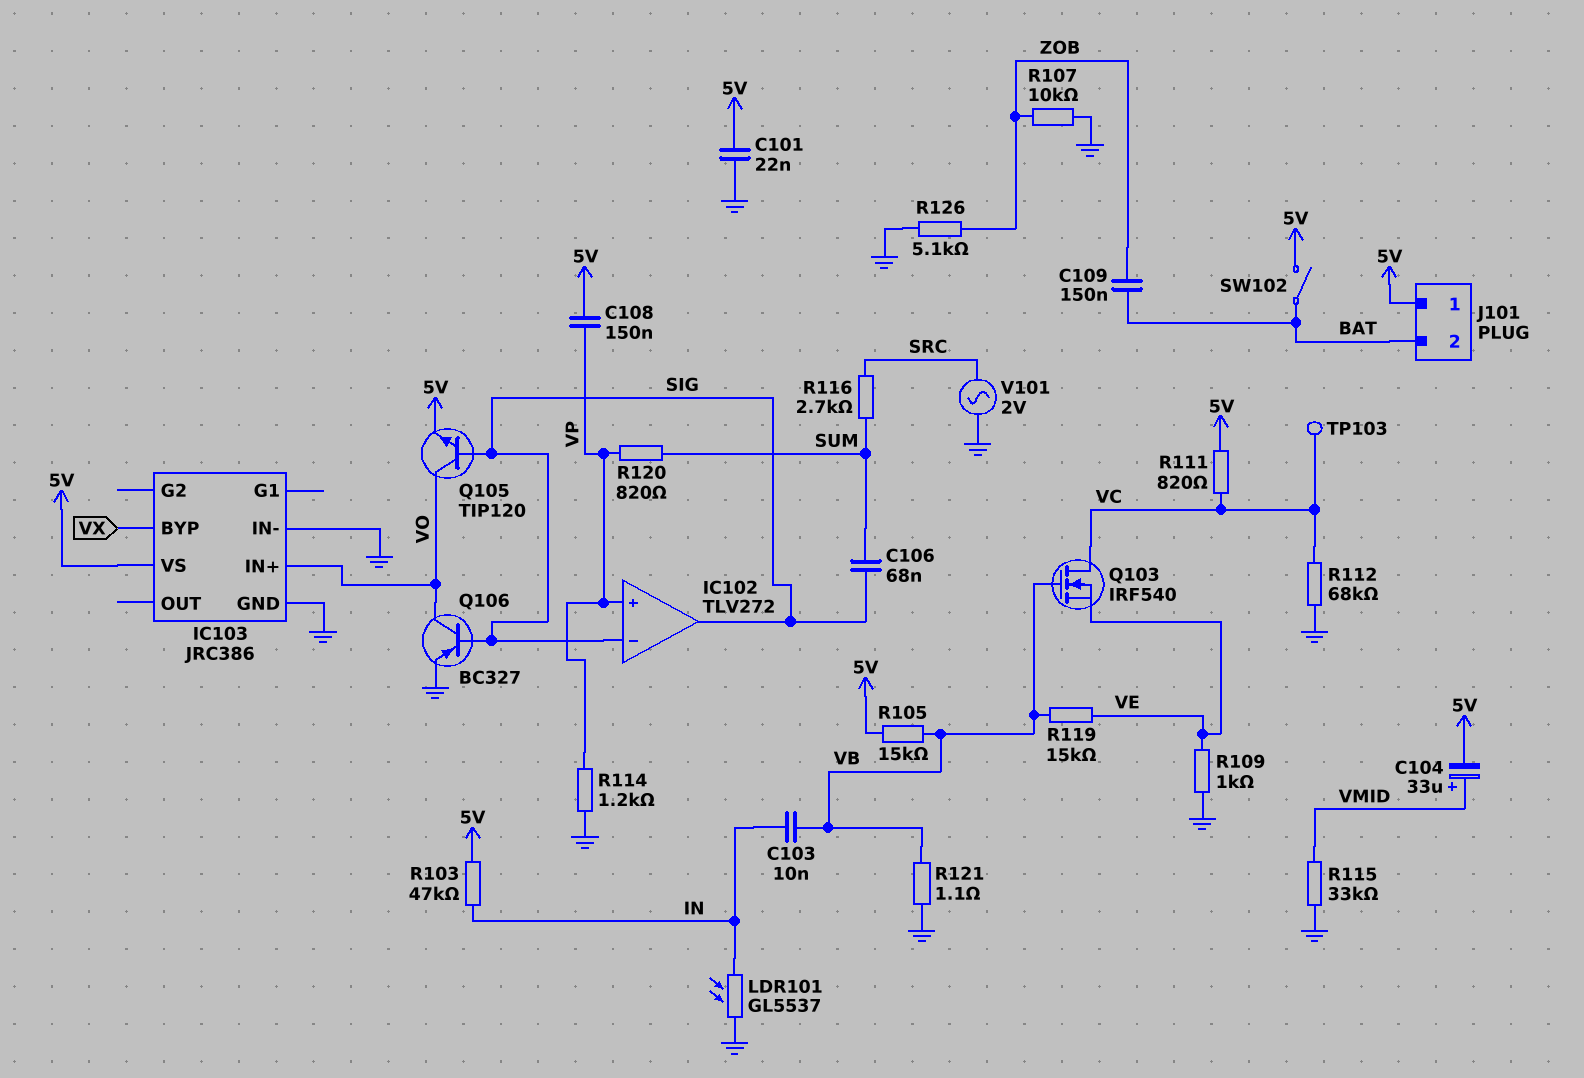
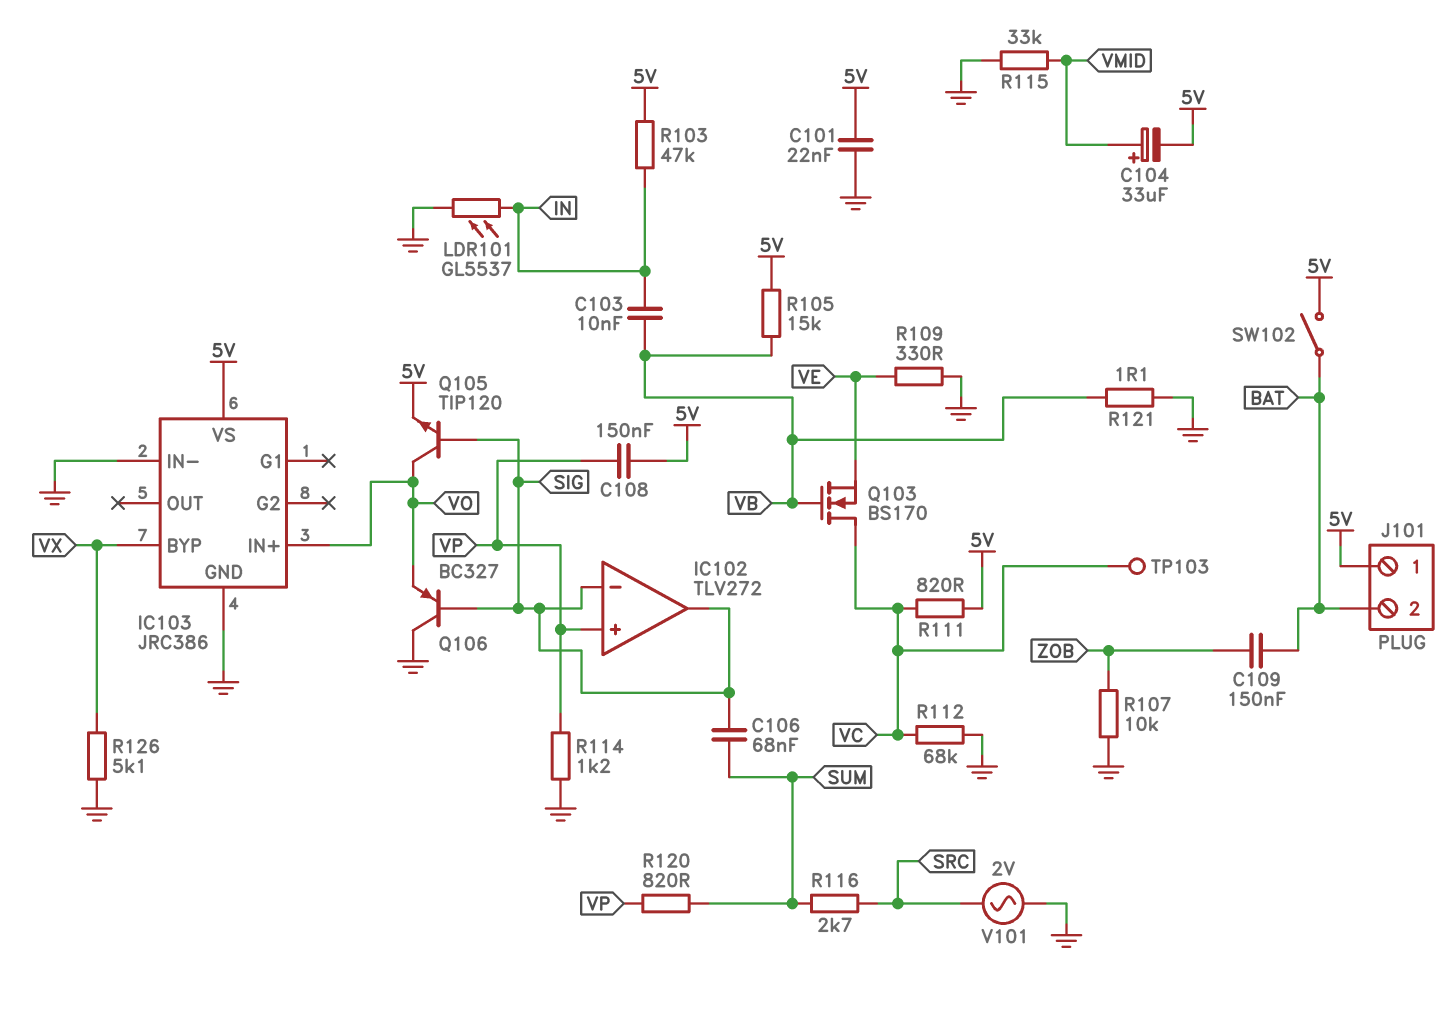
Q103: NMOS IRF540 (G VB, D VC, S VE) -> NMOS BS170 (G VB, D VC, S VE)
Q106: PNP BC327 (B SIG, C VO, E GND) -> PNP BC327 (B SIG, C GND, E VO)
R109: 1k (GND, VE) -> 330 (GND, VE)
R119: 15k (VB, VE) -> none
R126: 5.1k (GND, ZOB) -> 5.1k (GND, VX)

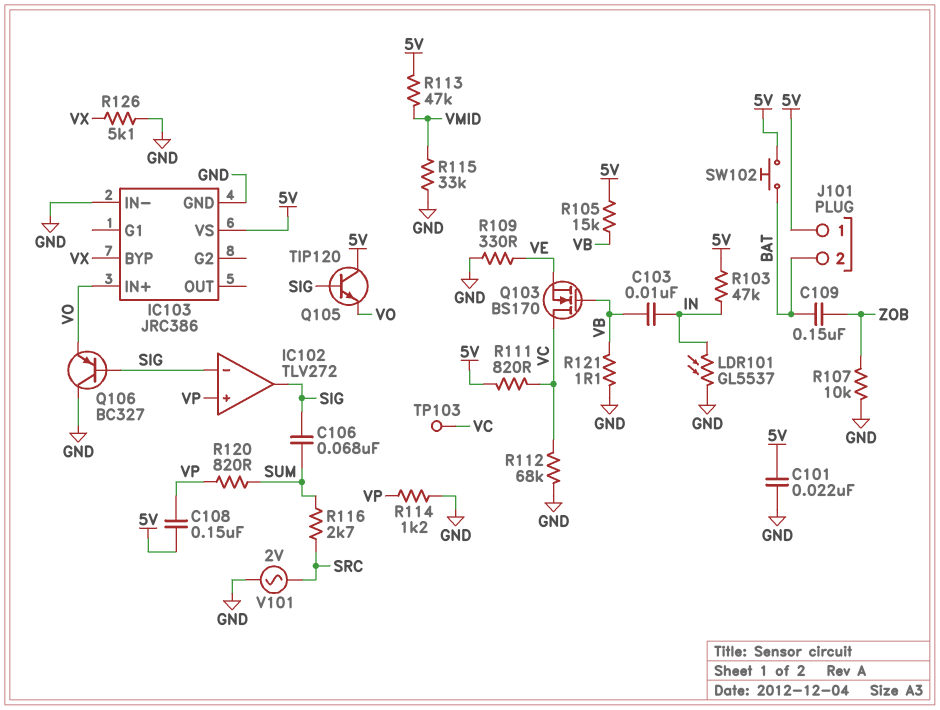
C104: 33uF (plus VMID, minus 5V) -> none
Q105: NPN TIP120 (B SIG, C VO, E 5V) -> NPN TIP120 (B SIG, C 5V, E VO)
R113: none -> 47k (5V, VMID)
SW102: switch (5V, BAT) -> button (5V, BAT)

